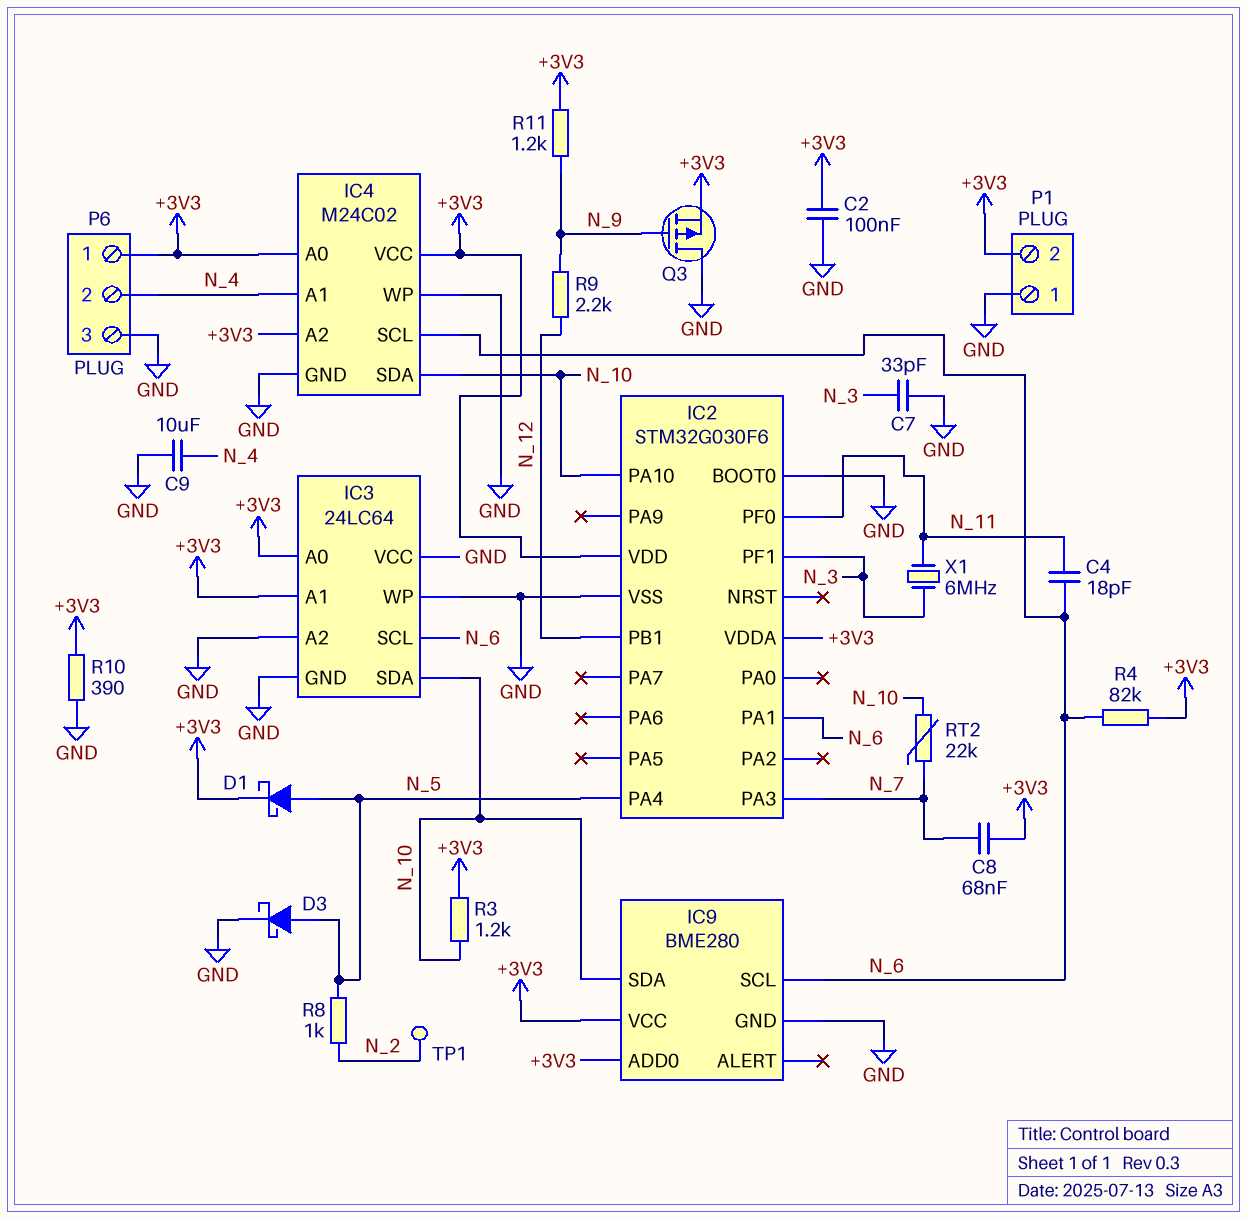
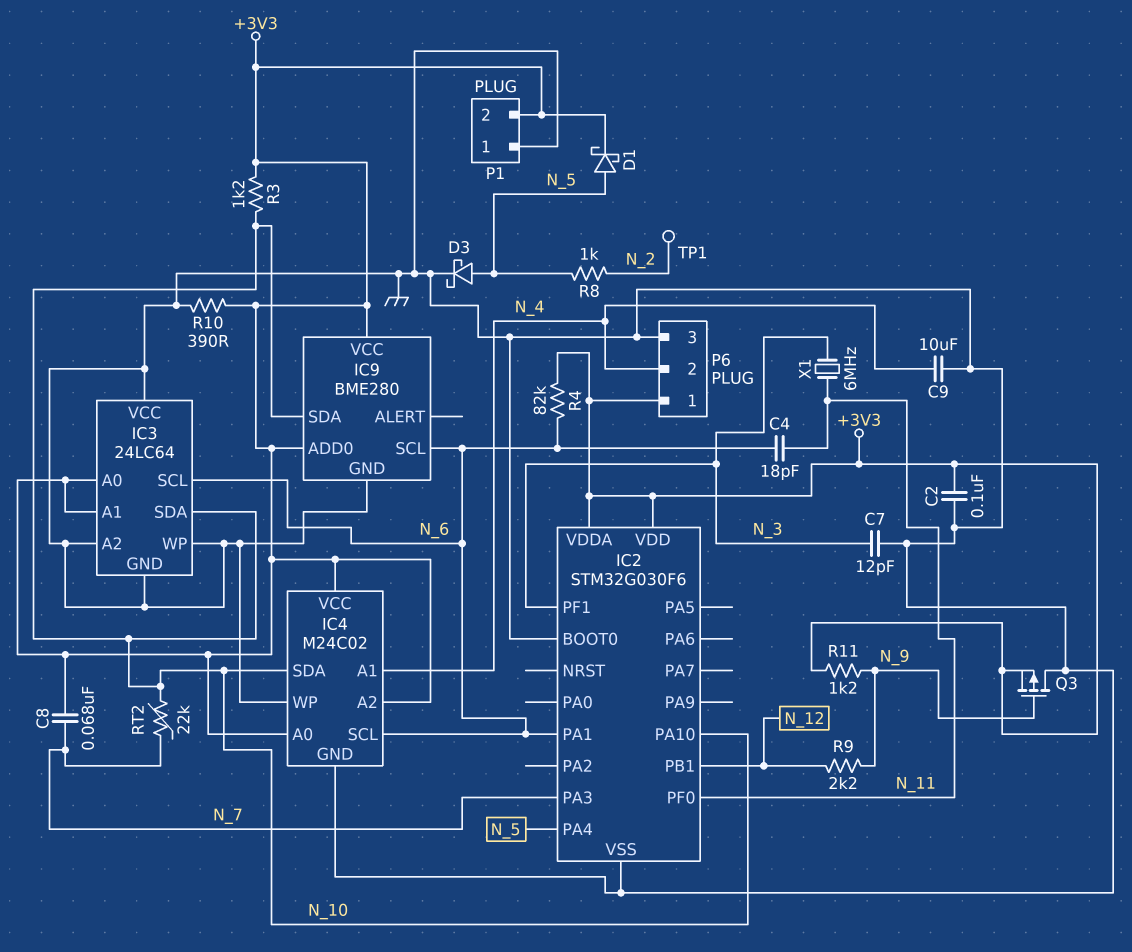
C7: 33pF (GND, N_3) -> 12pF (GND, N_3)

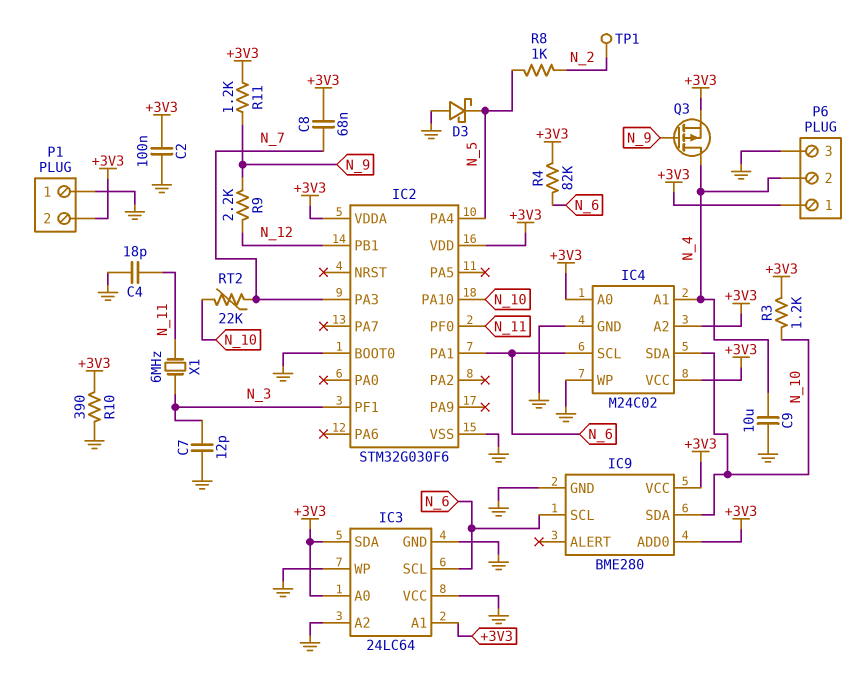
C4: 18pF (N_6, N_11) -> 18pF (GND, N_11)
D1: schottky (A N_5, K +3V3) -> none
D3: schottky (A N_5, K GND) -> schottky (A GND, K N_5)
IC3 pin SDA: N_10 -> +3V3
Q3: PMOS (G N_9, D GND, S +3V3) -> PMOS (G N_9, D N_4, S +3V3)

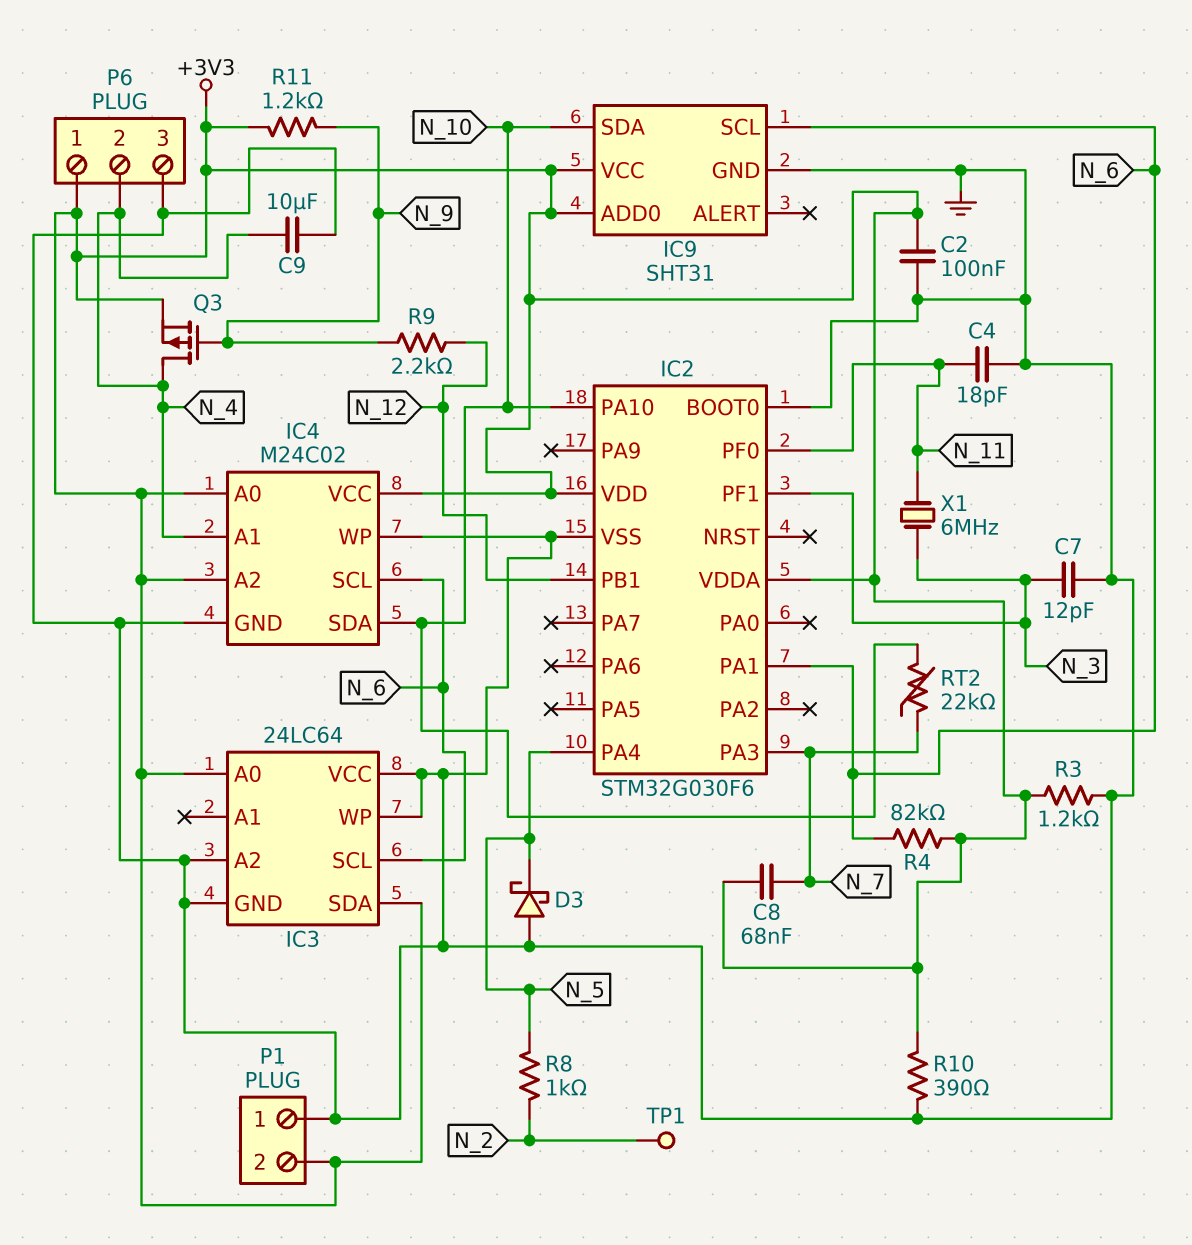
IC3 pin A1: +3V3 -> none
IC9: BME280 -> SHT31
R3: 1.2k (+3V3, N_10) -> 1.2k (+3V3, GND)

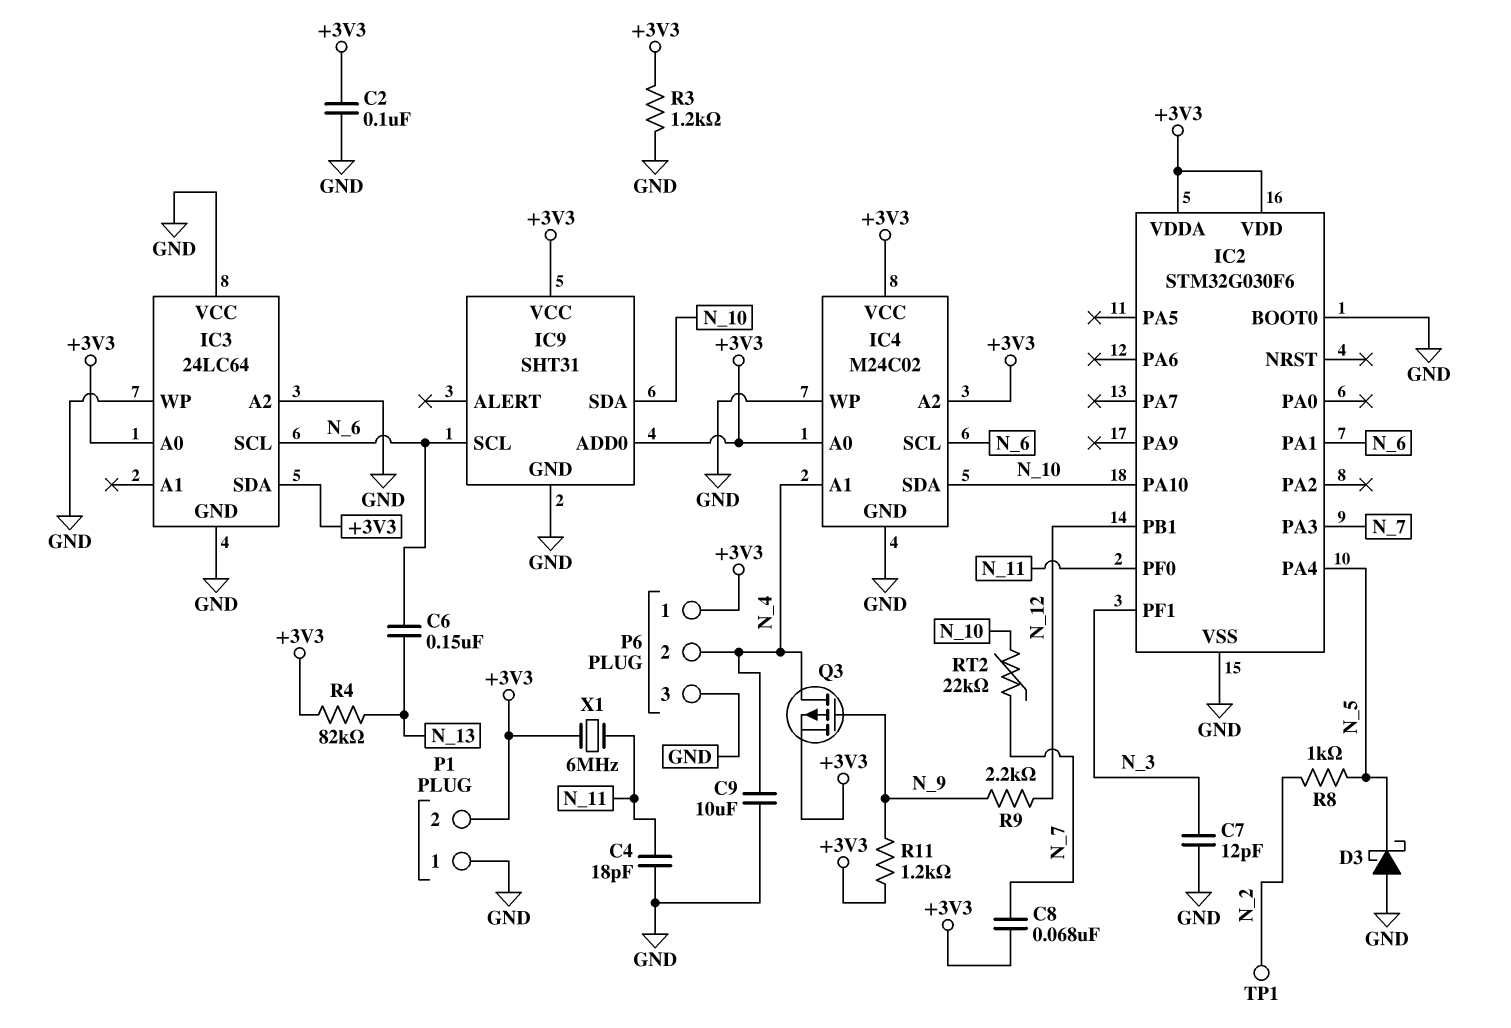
C6: none -> 150nF (N_6, N_13)
R4: 82k (+3V3, N_6) -> 82k (+3V3, N_13)
R10: 390 (+3V3, GND) -> none
X1: 6MHz (N_3, N_11) -> 6MHz (+3V3, N_11)

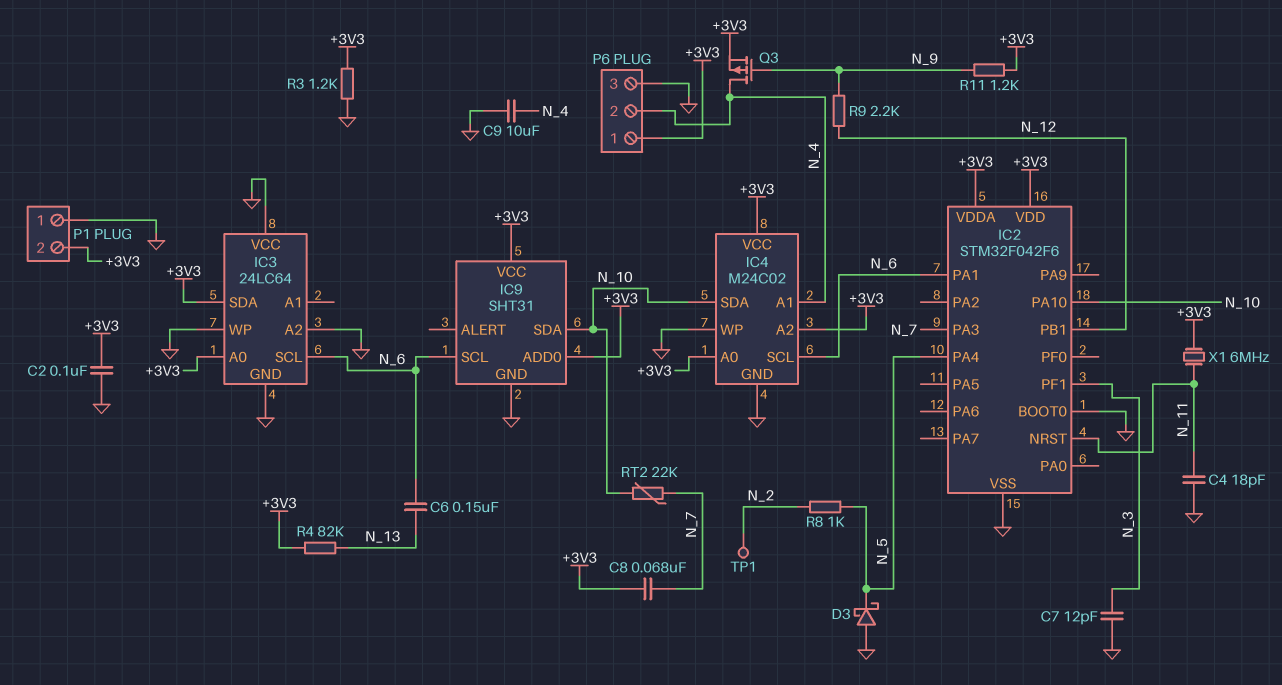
IC2: STM32G030F6 -> STM32F042F6
IC2 pin NRST: none -> N_11
IC2 pin PF0: N_11 -> none

